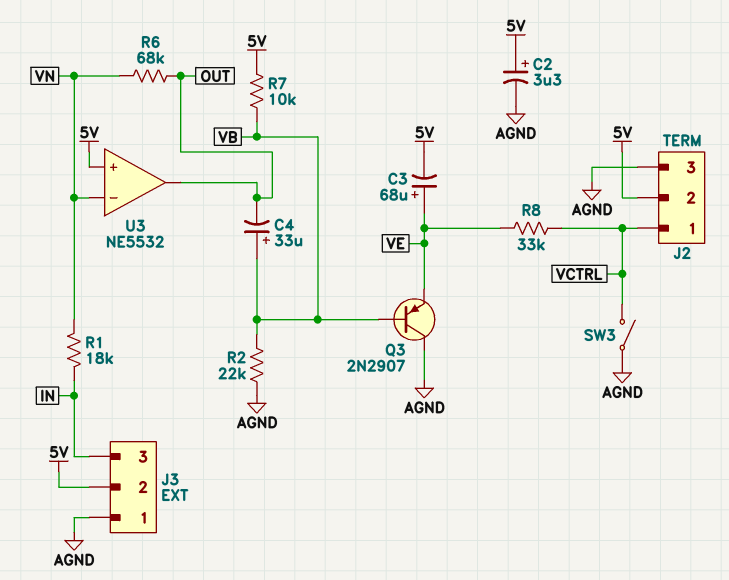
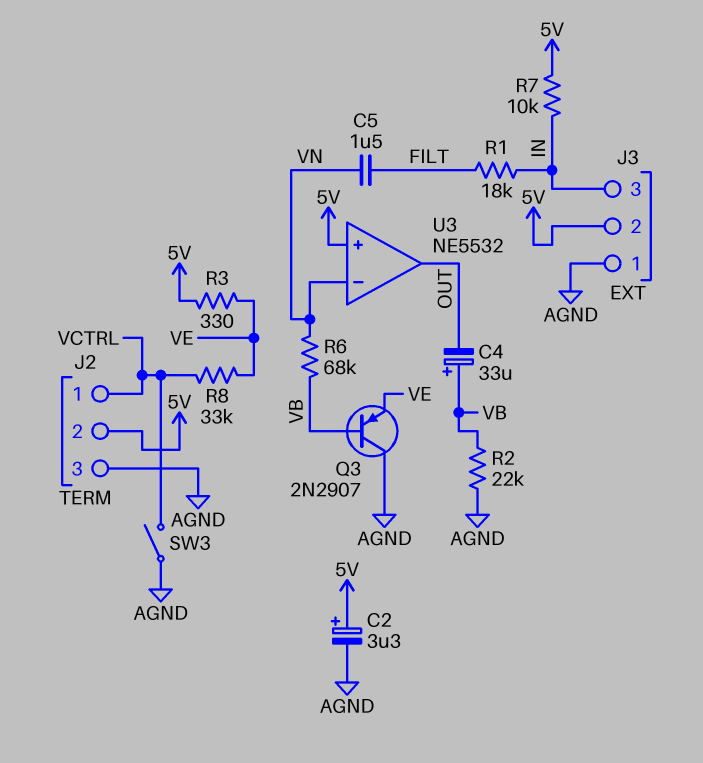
C3: 68uF (plus VE, minus 5V) -> none
C5: none -> 1.5uF (FILT, VN)
R1: 18k (IN, VN) -> 18k (FILT, IN)
R3: none -> 330 (5V, VE)
R6: 68k (OUT, VN) -> 68k (VB, VN)
R7: 10k (5V, VB) -> 10k (5V, IN)

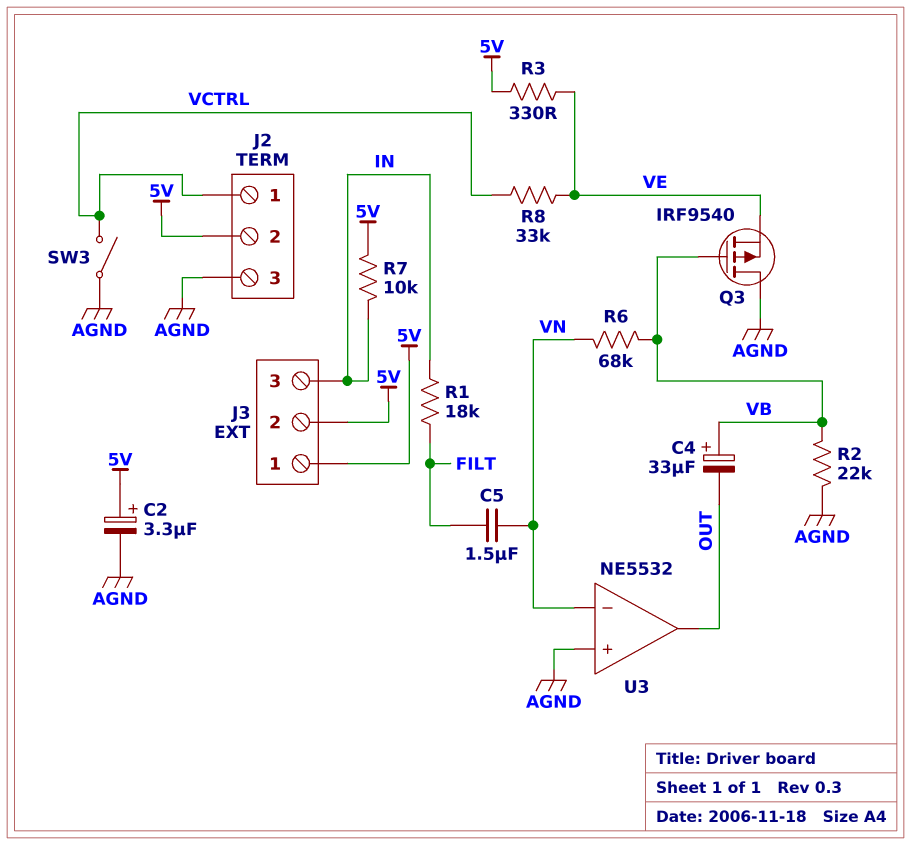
J3 pin 1: AGND -> 5V
Q3: PNP 2N2907 (B VB, C AGND, E VE) -> PMOS IRF9540 (G VB, D AGND, S VE)
U3 pin in+: 5V -> AGND

